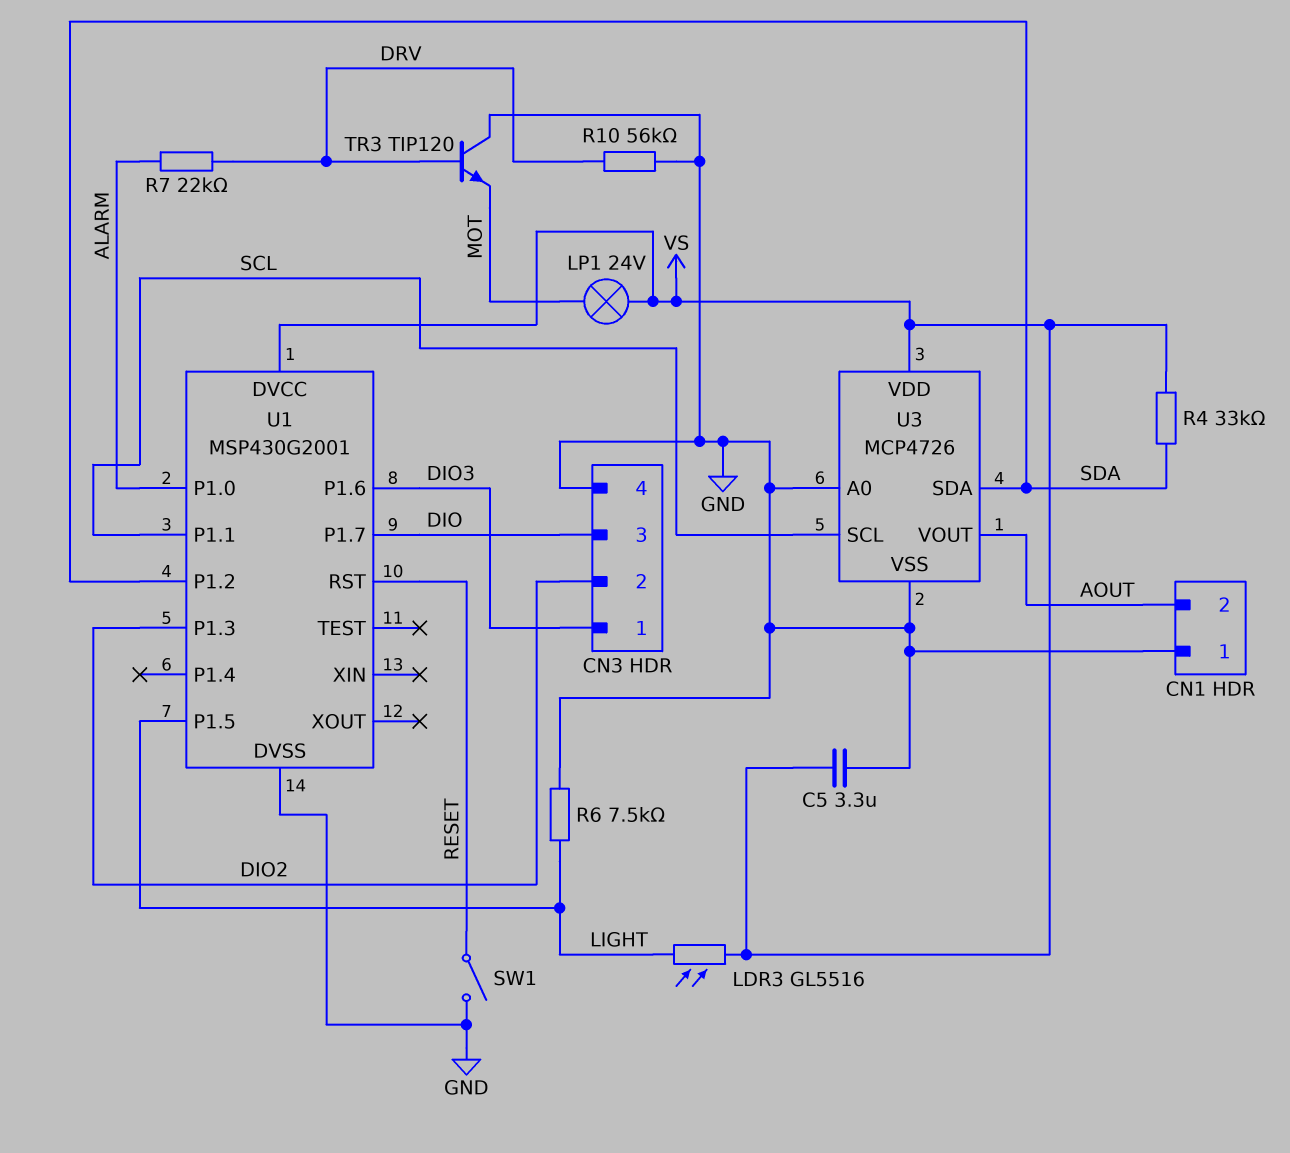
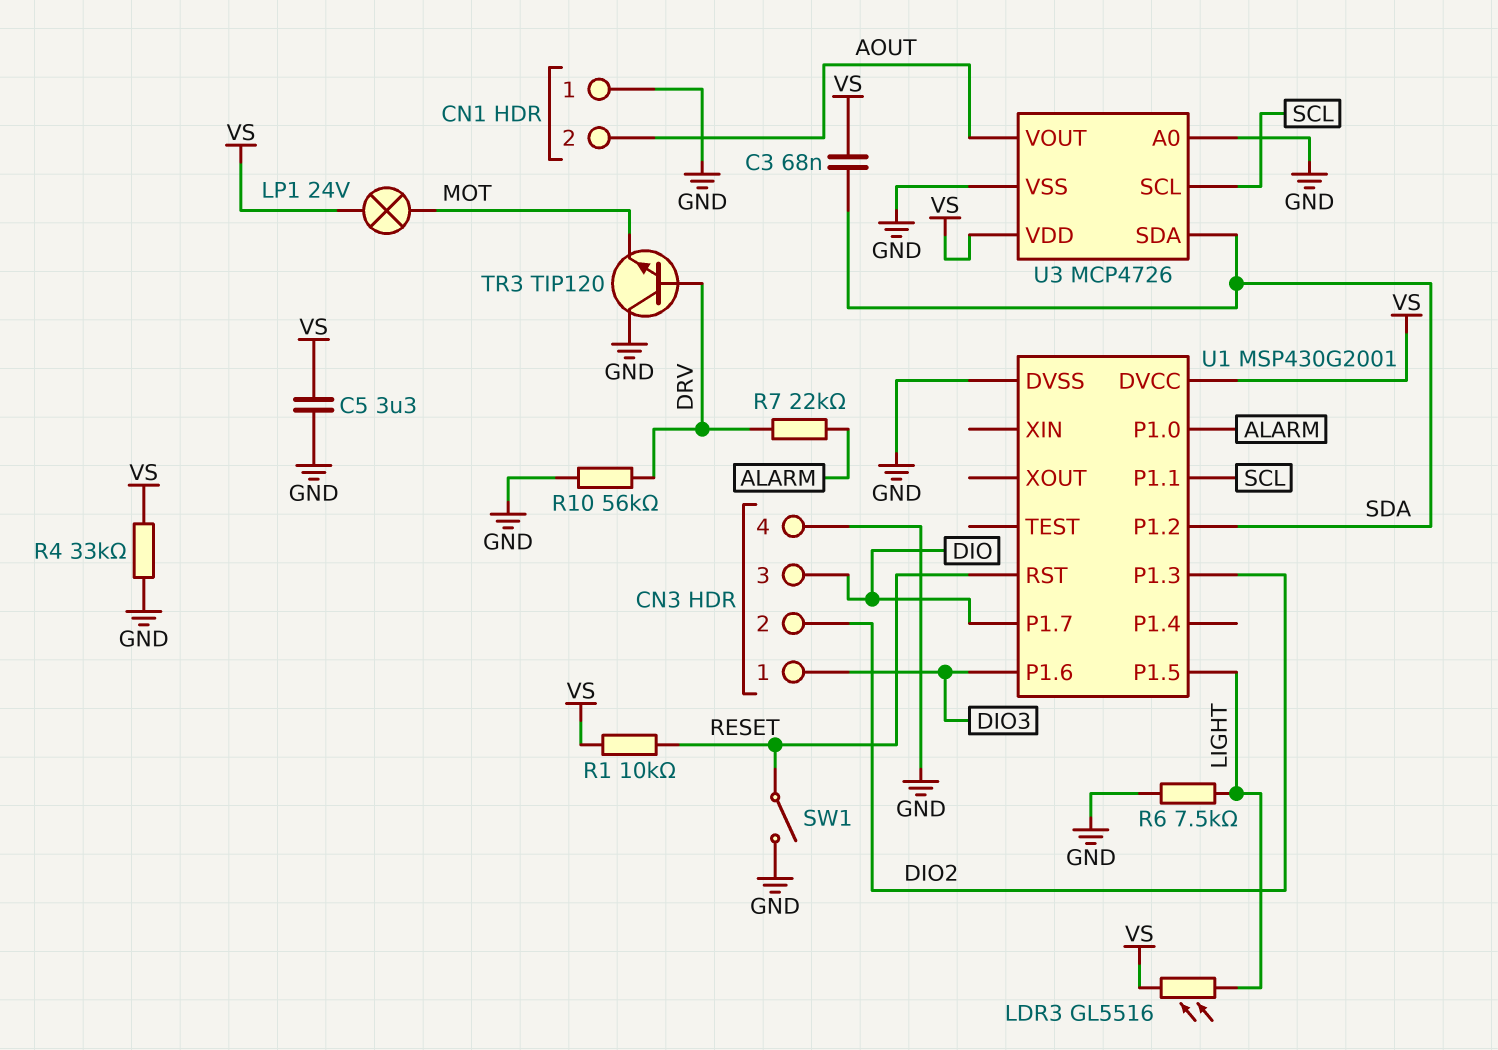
C3: none -> 68nF (SDA, VS)
R1: none -> 10k (RESET, VS)
R4: 33k (SDA, VS) -> 33k (GND, VS)

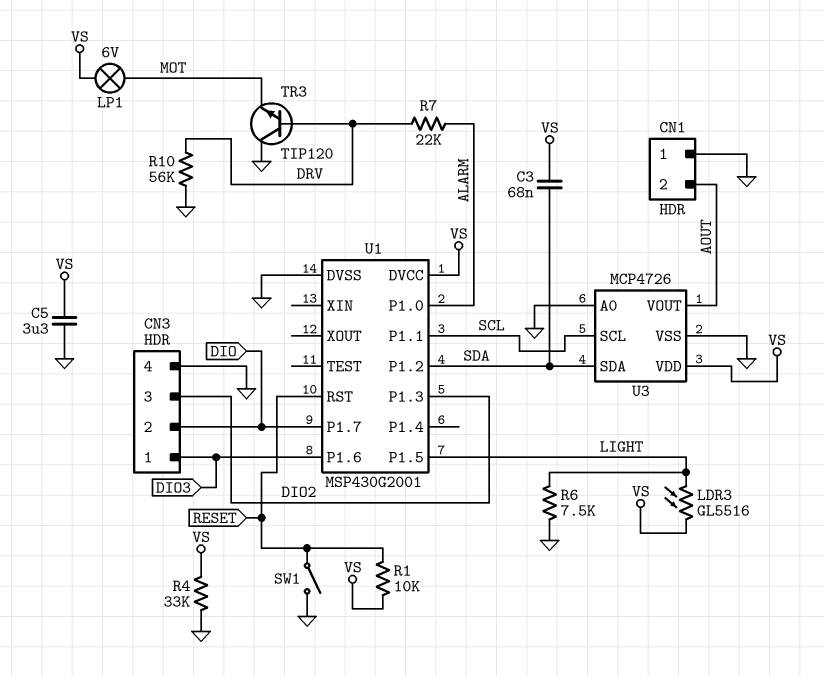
CN3 pin 2: DIO2 -> DIO
CN3 pin 3: DIO -> DIO2
LP1: lamp 24V (MOT, VS) -> lamp 6V (MOT, VS)

